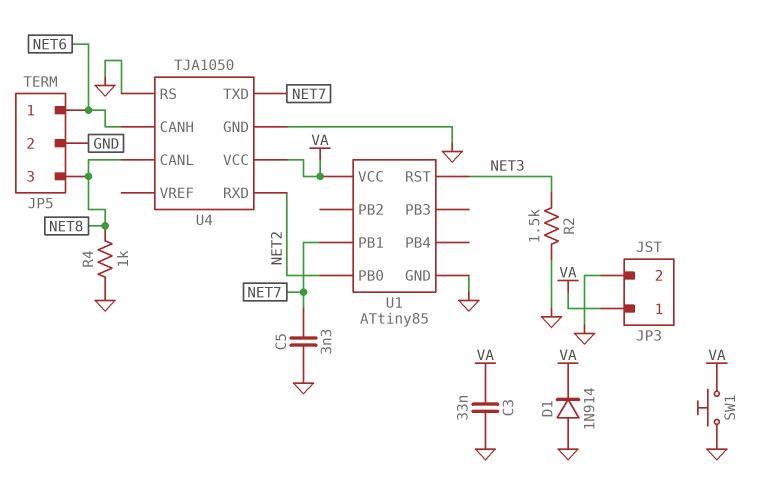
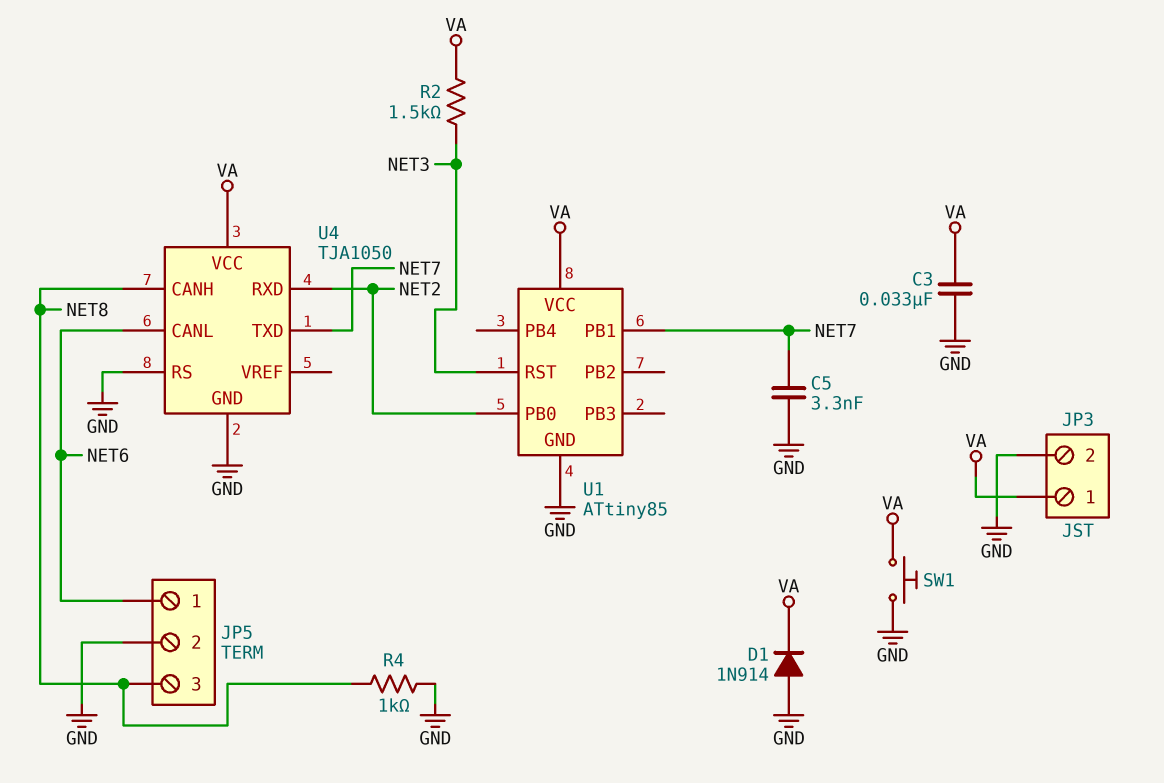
R2: 1.5k (GND, NET3) -> 1.5k (NET3, VA)
U4 pin CANH: NET6 -> NET8
U4 pin CANL: NET8 -> NET6

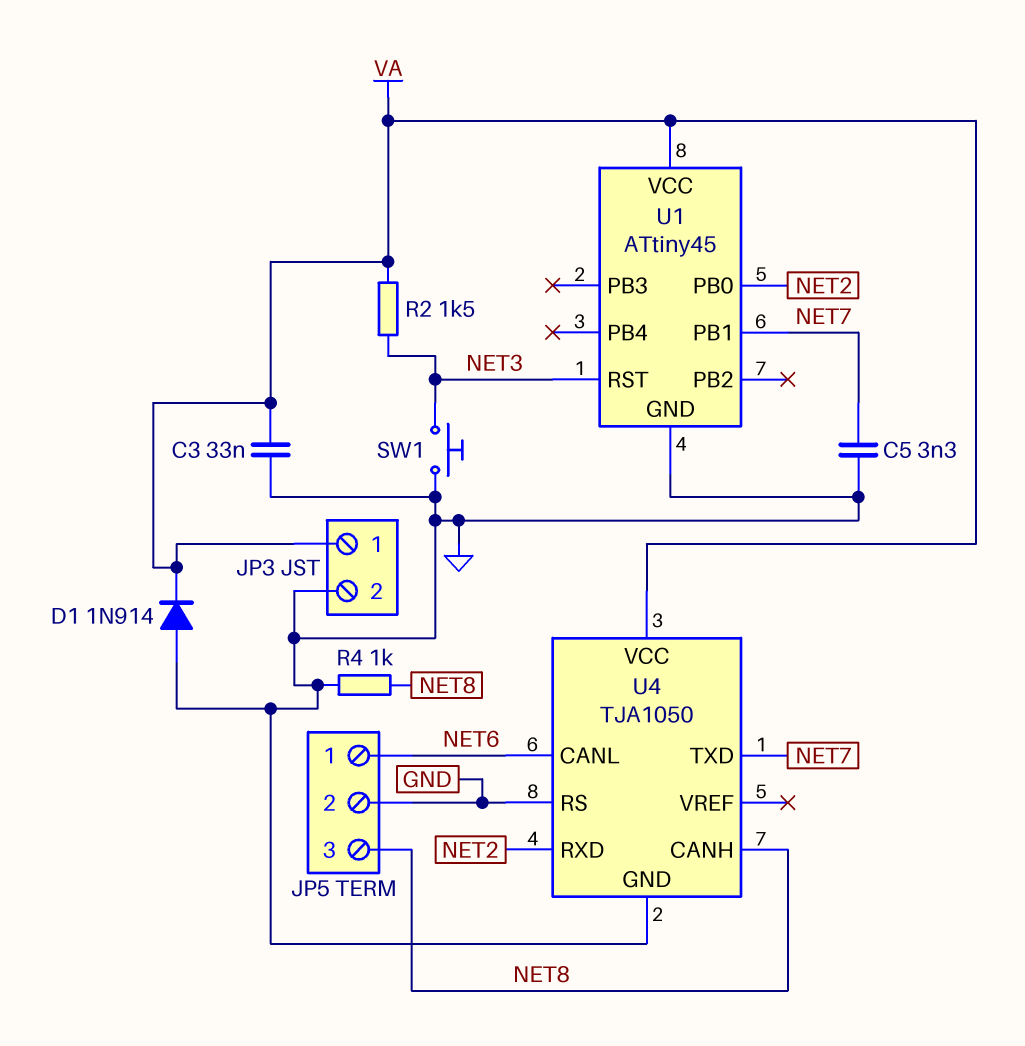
SW1: button (GND, VA) -> button (GND, NET3)
U1: ATtiny85 -> ATtiny45

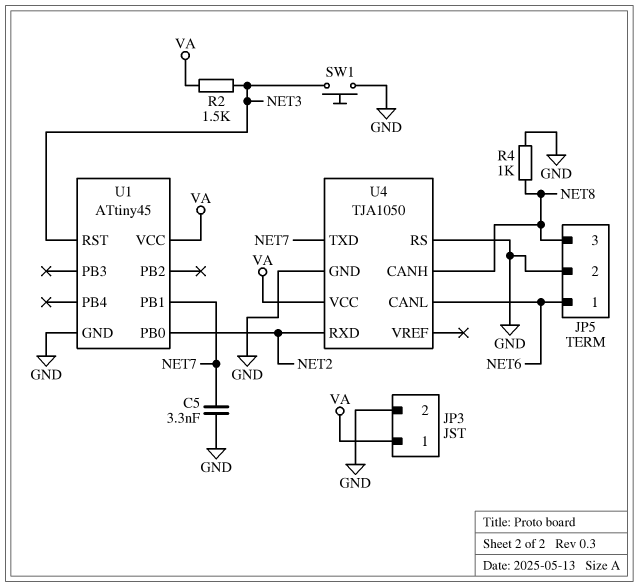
C3: 33nF (GND, VA) -> none
D1: diode 1N914 (A GND, K VA) -> none

